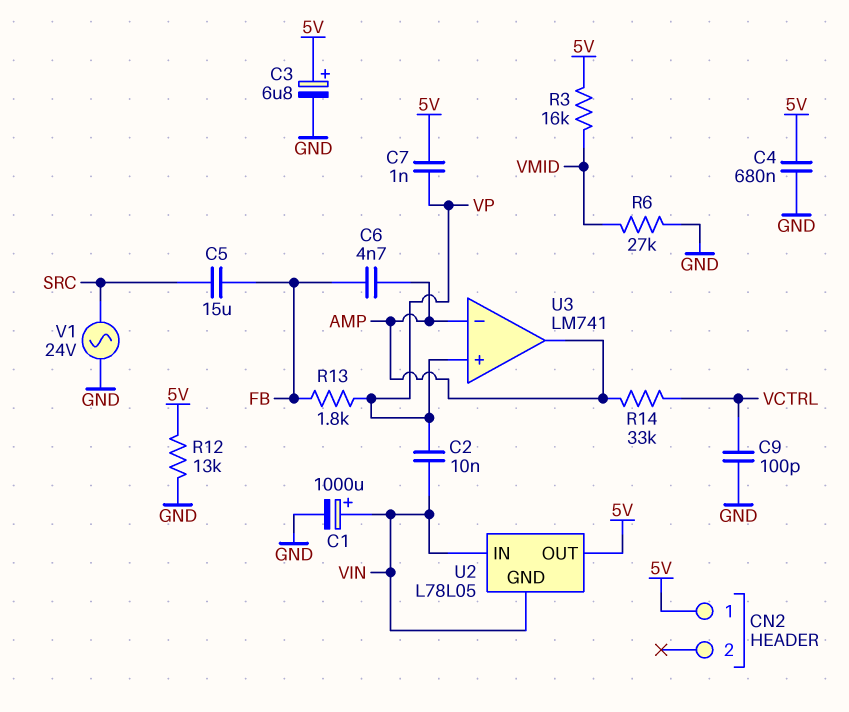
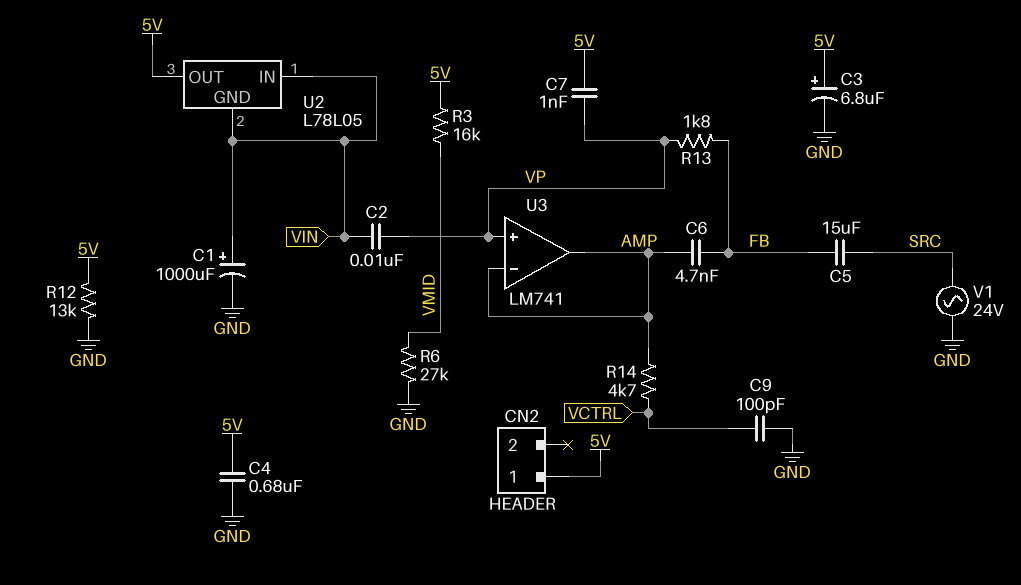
R14: 33k (AMP, VCTRL) -> 4.7k (AMP, VCTRL)

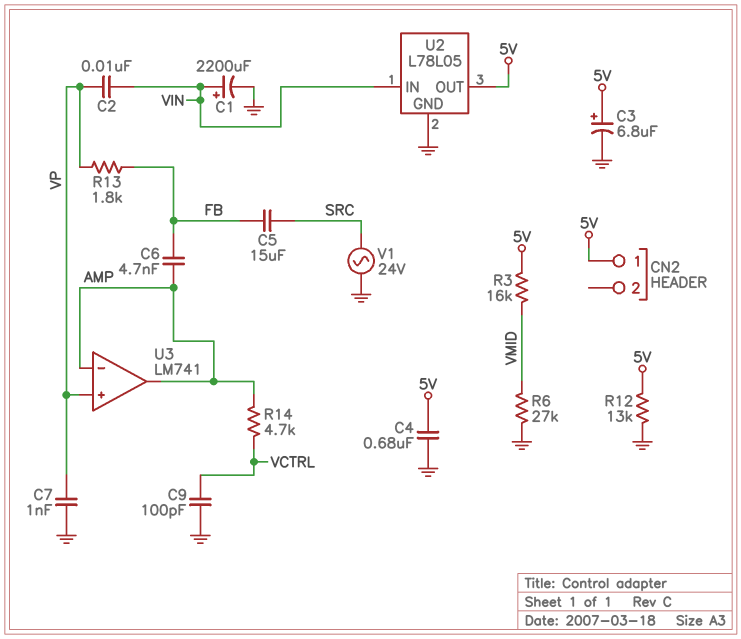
C1: 1000uF (plus VIN, minus GND) -> 2200uF (plus VIN, minus GND)
C7: 1nF (5V, VP) -> 1nF (GND, VP)
U2 pin GND: VIN -> GND

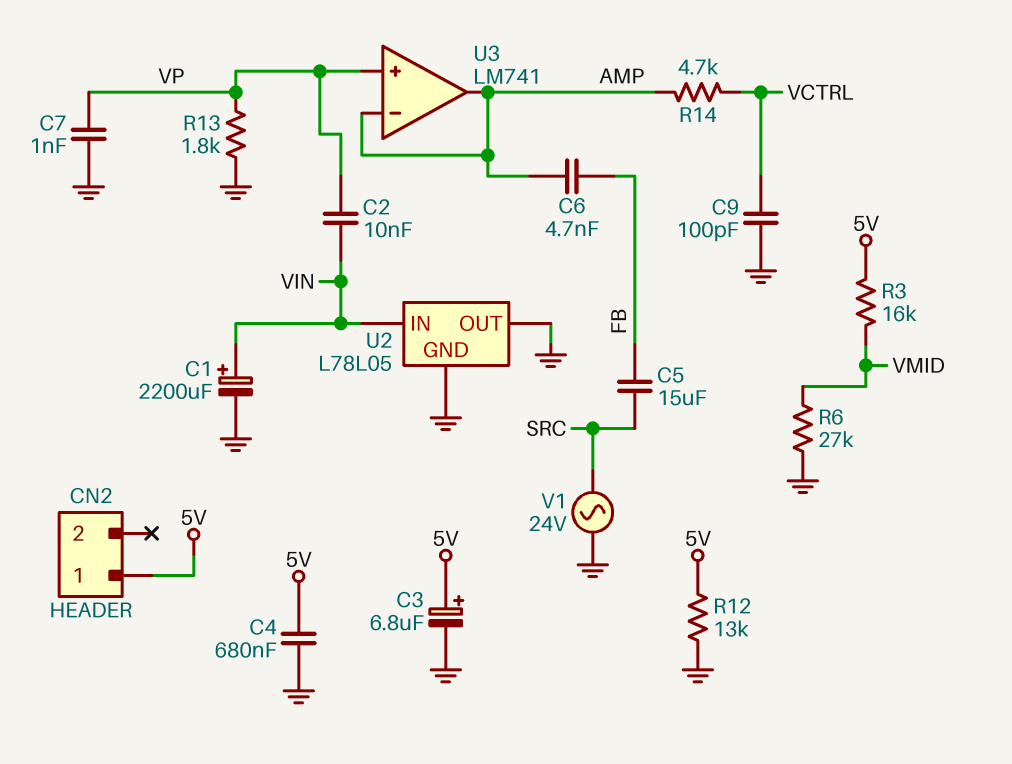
R13: 1.8k (FB, VP) -> 1.8k (GND, VP)
U2 pin OUT: 5V -> GND

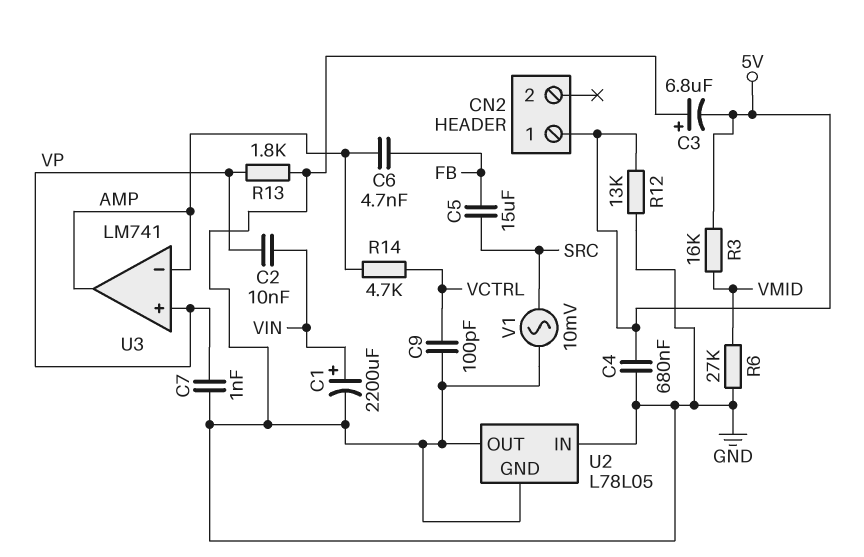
C3: 6.8uF (plus 5V, minus GND) -> 6.8uF (plus GND, minus 5V)
U2 pin IN: VIN -> GND
V1: AC 24V (GND, SRC) -> AC 10mV (GND, SRC)

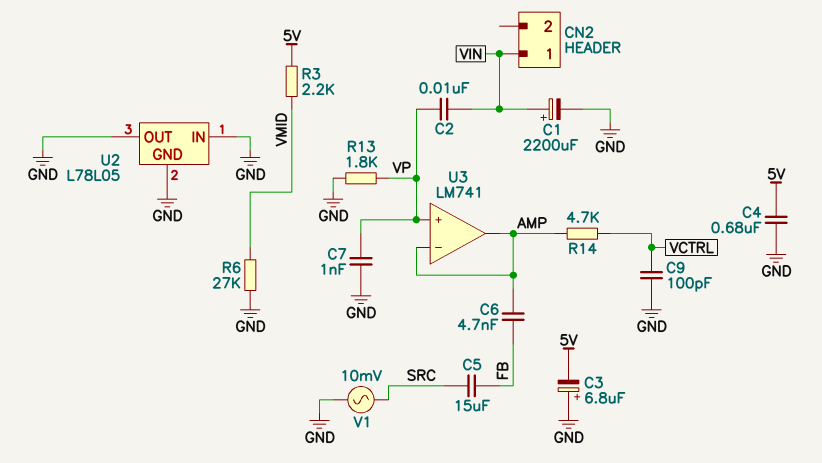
CN2 pin 1: 5V -> VIN
R3: 16k (5V, VMID) -> 2.2k (5V, VMID)
R12: 13k (5V, GND) -> none

